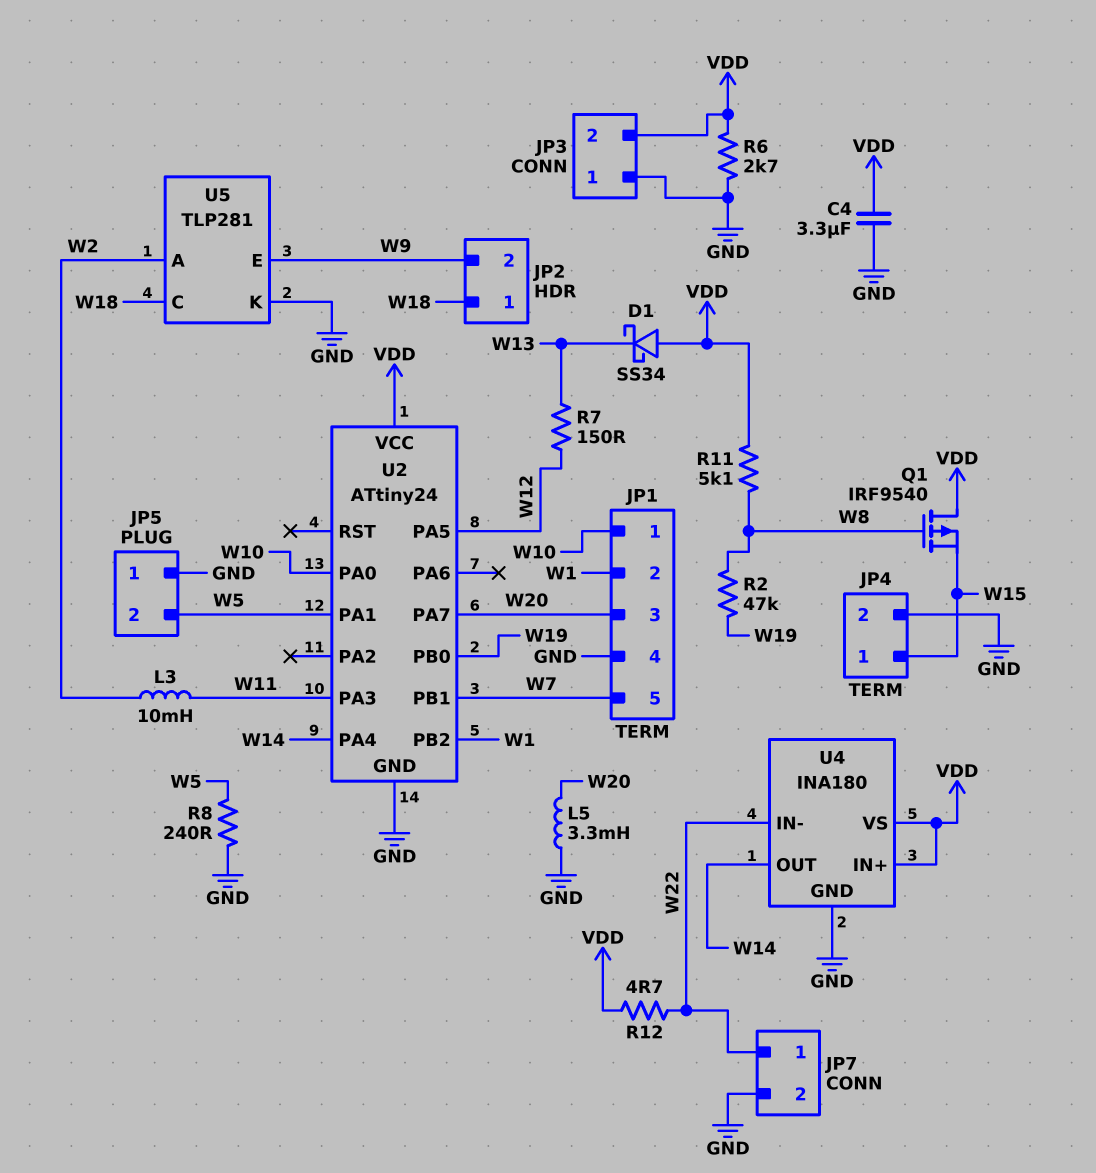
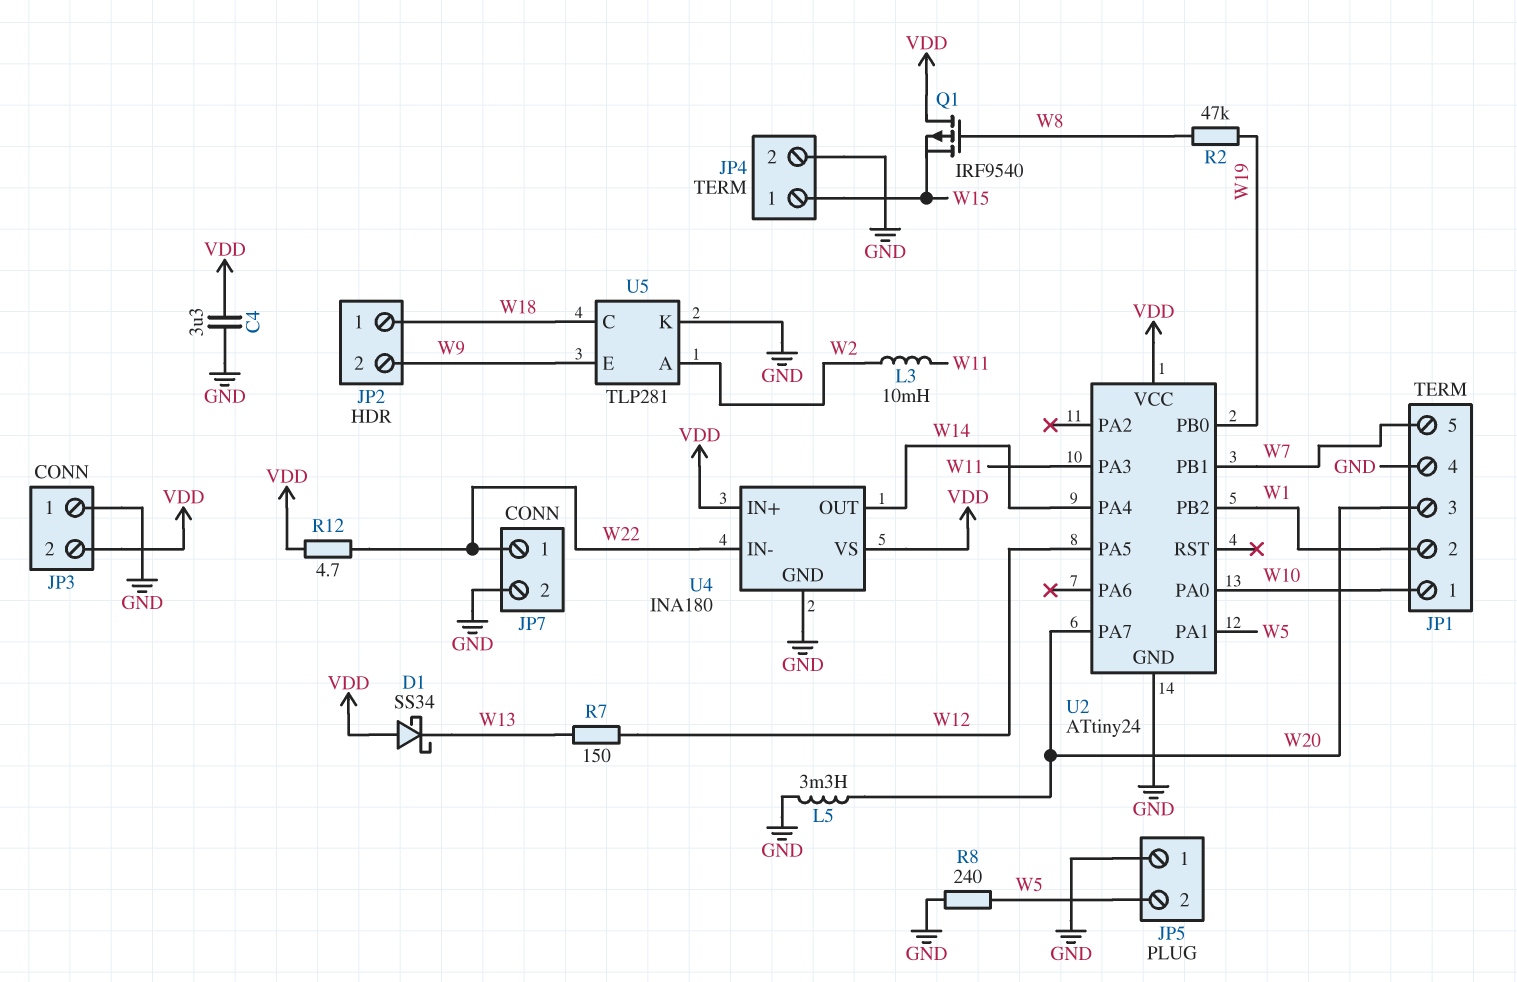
R6: 2.7k (GND, VDD) -> none
R11: 5.1k (VDD, W8) -> none

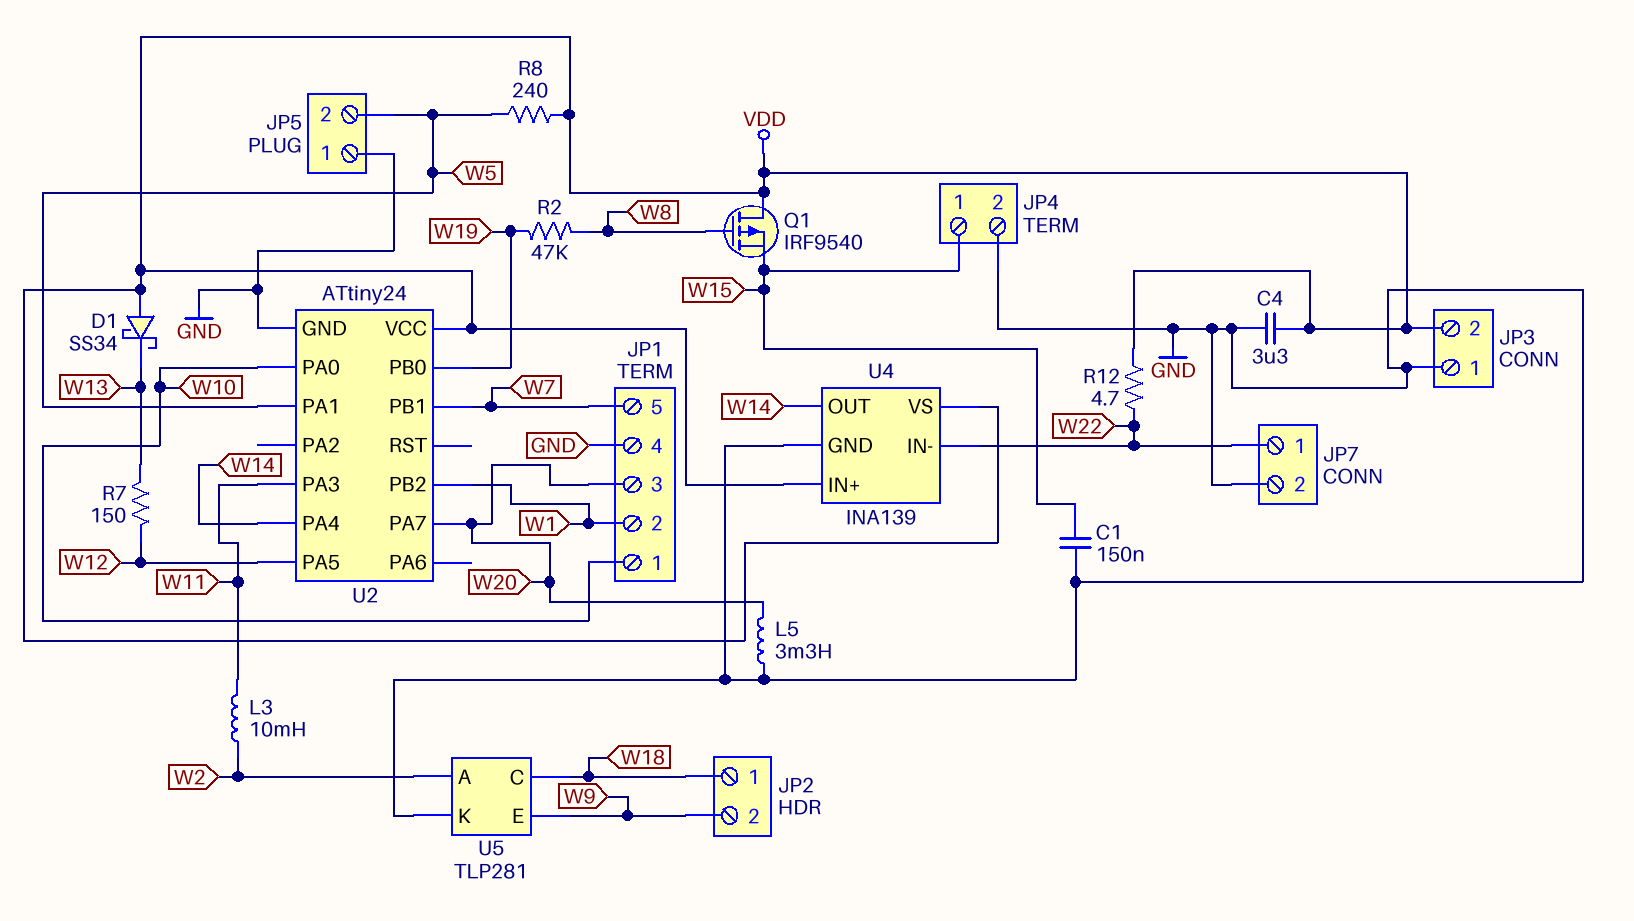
C1: none -> 150nF (GND, W15)
R8: 240 (GND, W5) -> 240 (VDD, W5)
U4: INA180 -> INA139

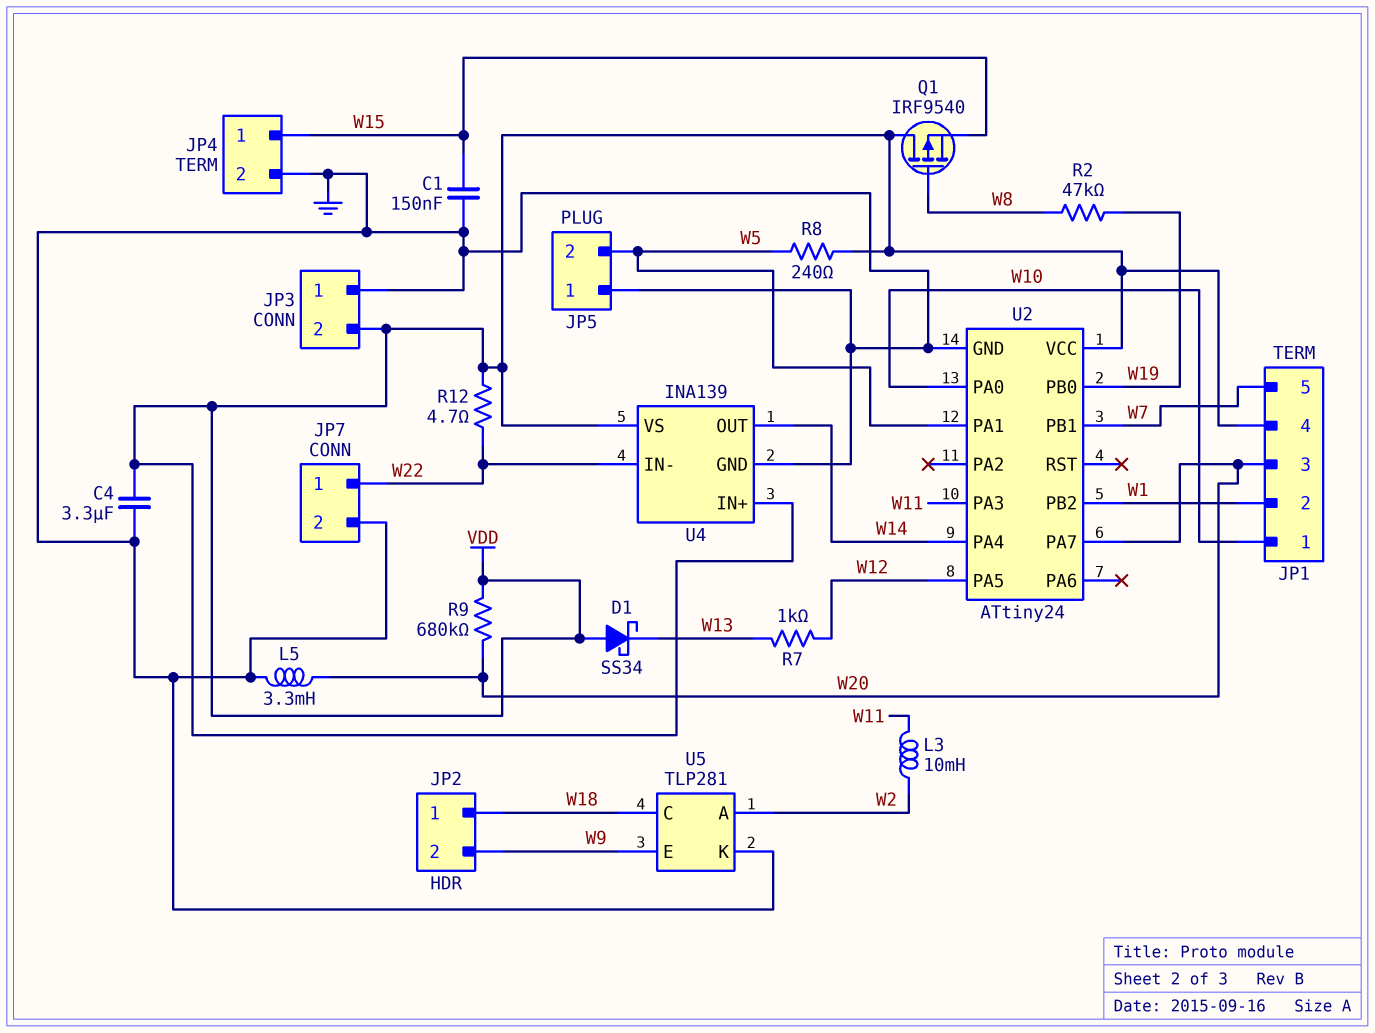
JP1 pin 4: GND -> VDD
R7: 150 (W12, W13) -> 1k (W12, W13)
R9: none -> 680k (VDD, W20)

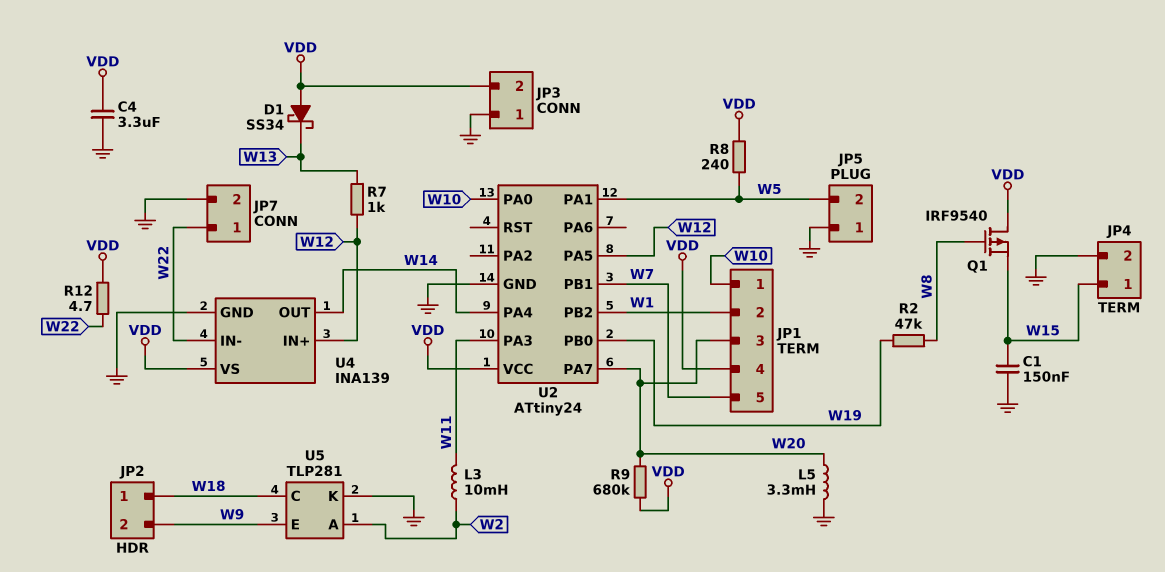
U4 pin IN+: VDD -> W12

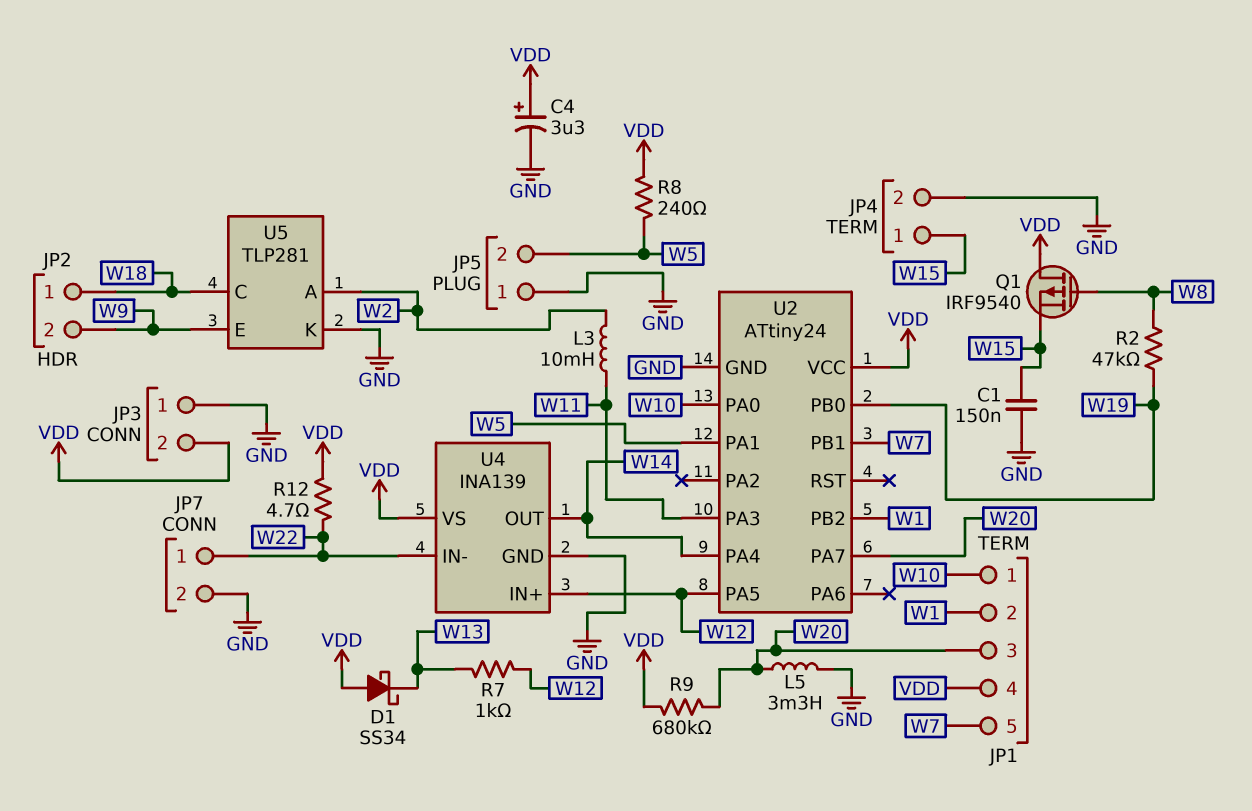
C4: 3.3uF (GND, VDD) -> 3.3uF (plus VDD, minus GND)

